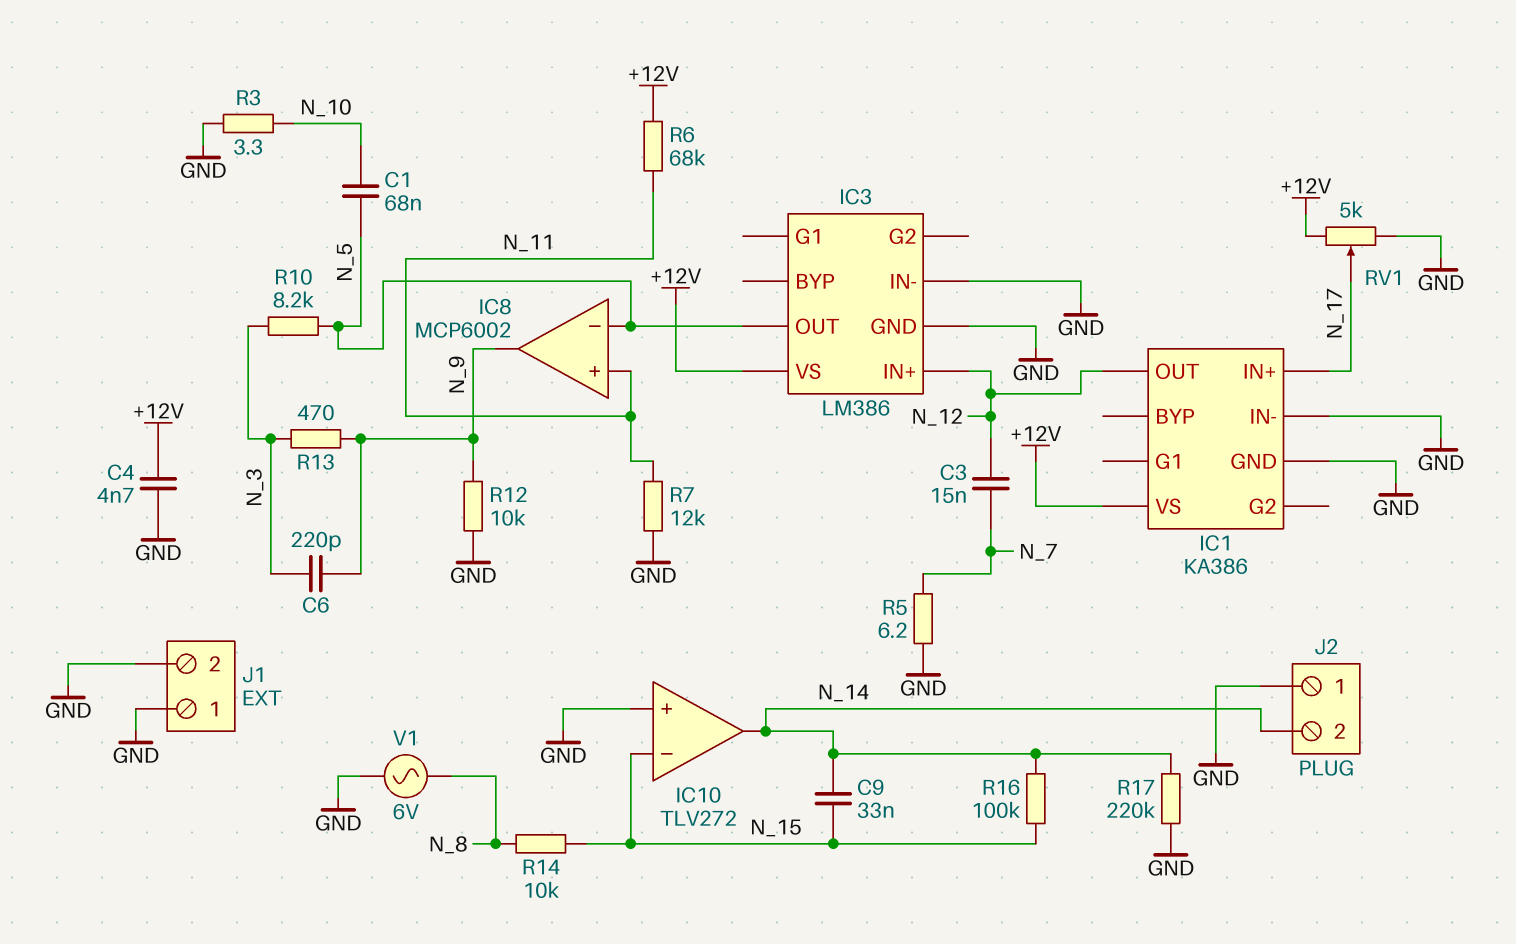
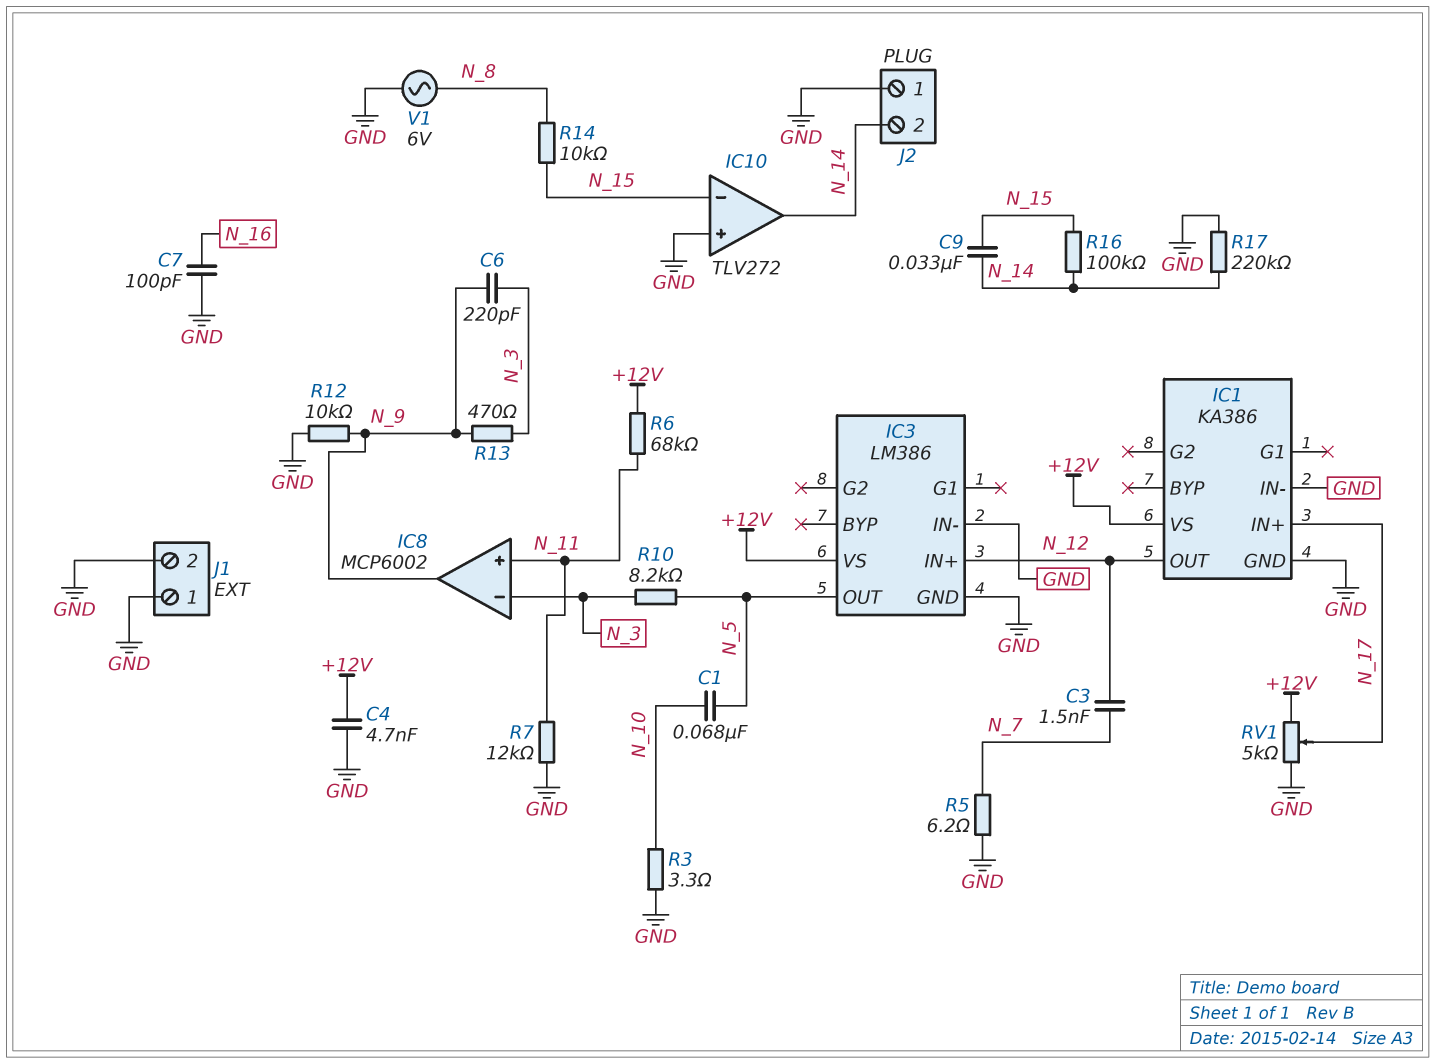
C3: 15nF (N_7, N_12) -> 1.5nF (N_7, N_12)
C7: none -> 100pF (GND, N_16)
IC8 pin in-: N_5 -> N_3

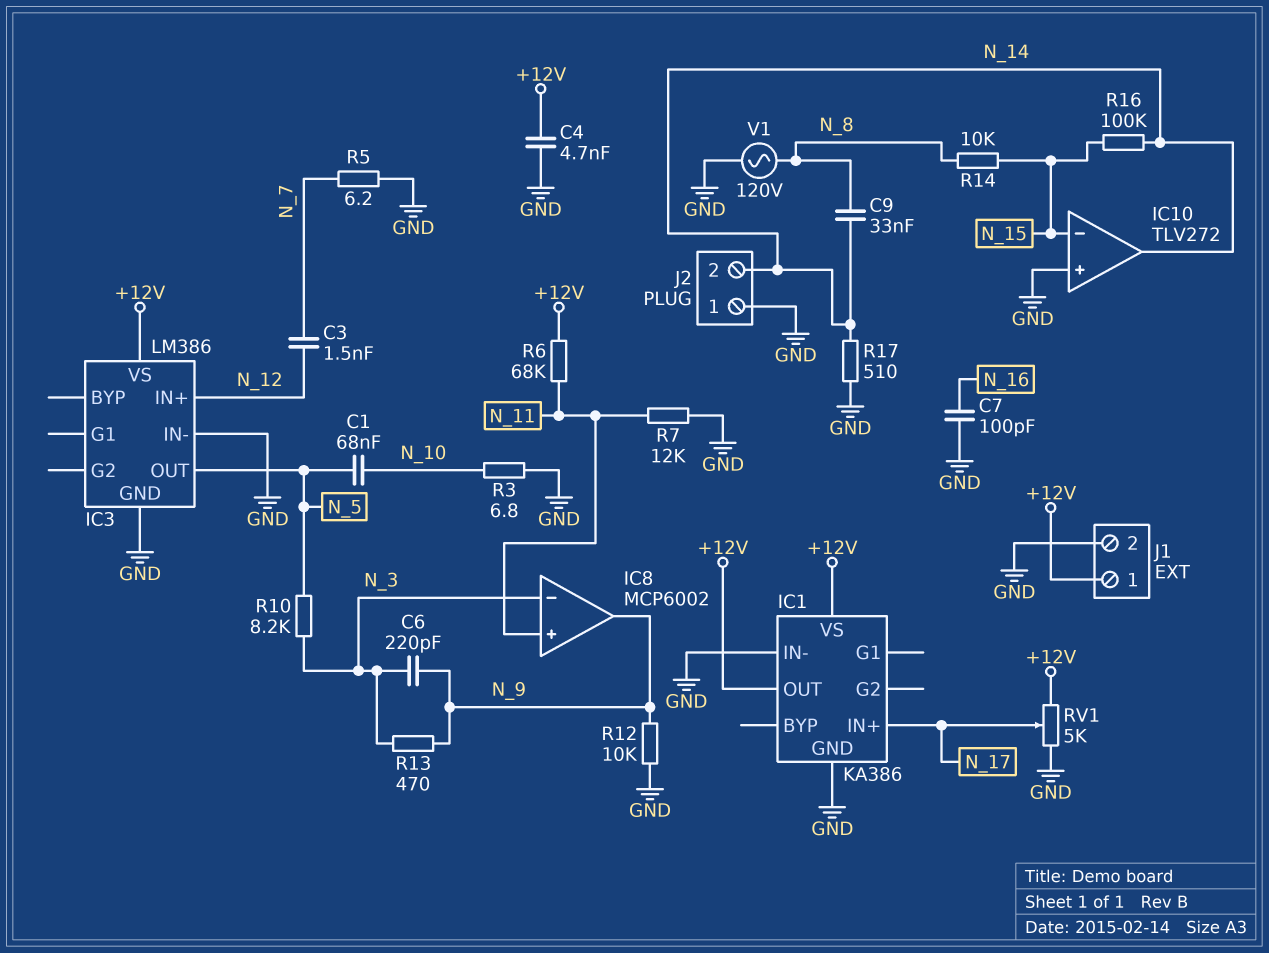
C9: 33nF (N_14, N_15) -> 33nF (N_8, N_14)
IC1 pin OUT: N_12 -> +12V
J1 pin 1: GND -> +12V
R3: 3.3 (GND, N_10) -> 6.8 (GND, N_10)
R17: 220k (GND, N_14) -> 510 (GND, N_14)
V1: AC 6V (GND, N_8) -> AC 120V (GND, N_8)

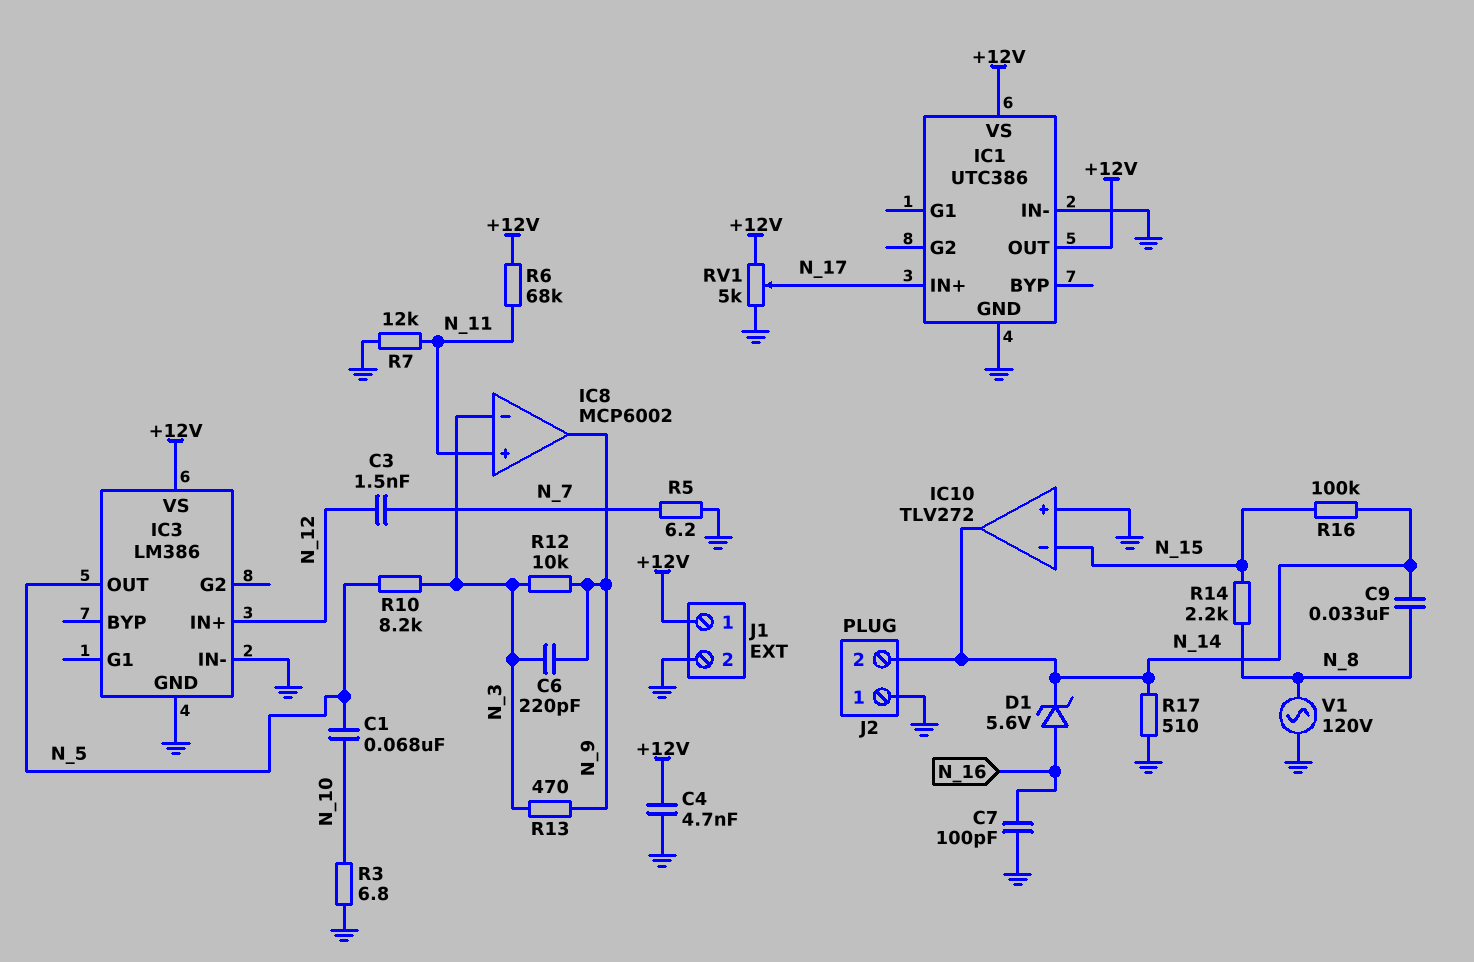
D1: none -> zener 5.6V (A N_16, K N_14)
IC1: KA386 -> UTC386
R12: 10k (GND, N_9) -> 10k (N_3, N_9)
R14: 10k (N_8, N_15) -> 2.2k (N_8, N_15)

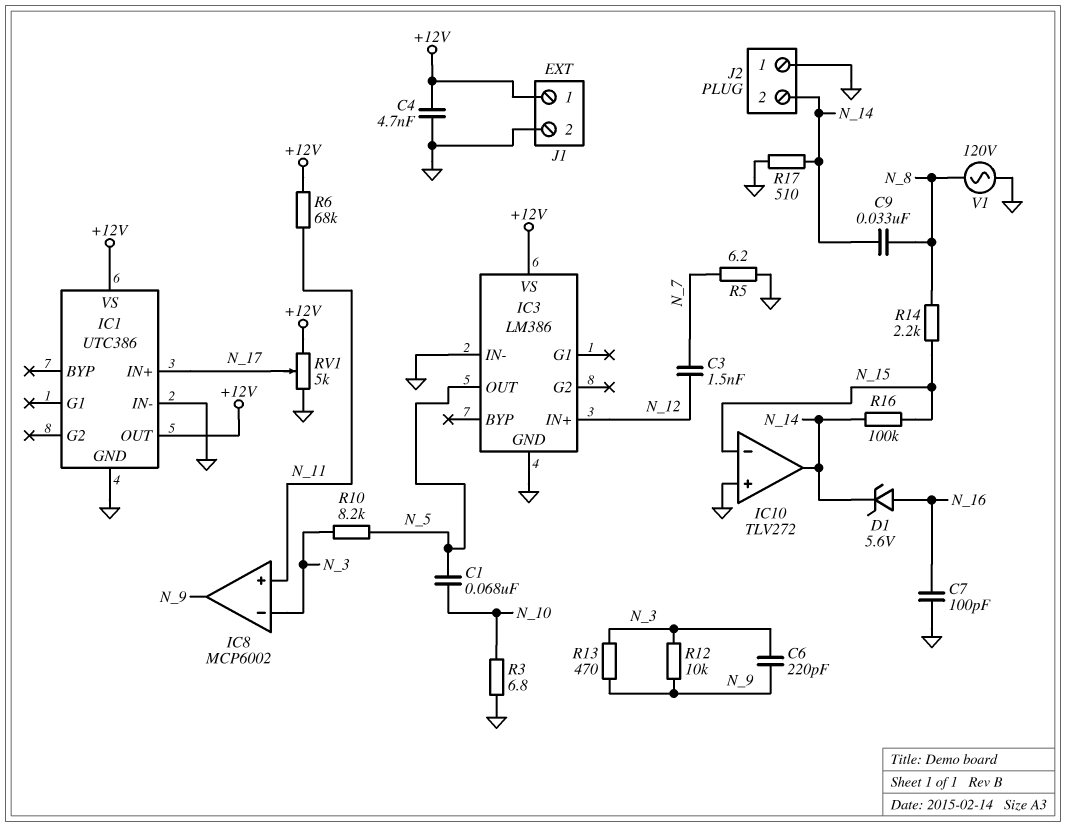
R7: 12k (GND, N_11) -> none

